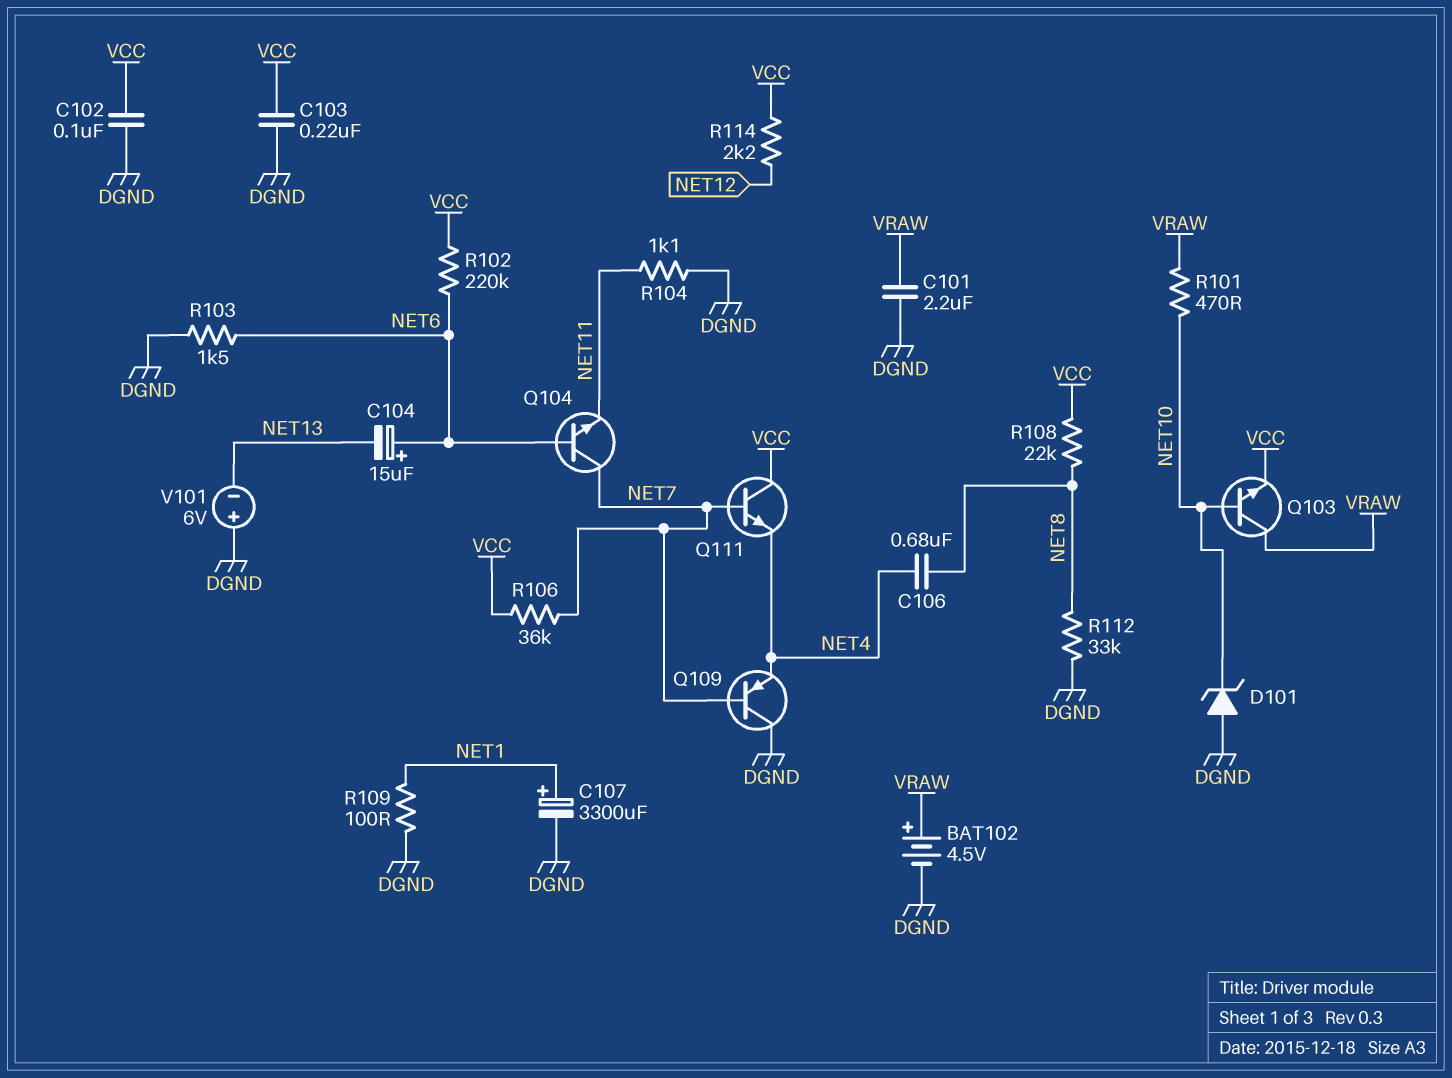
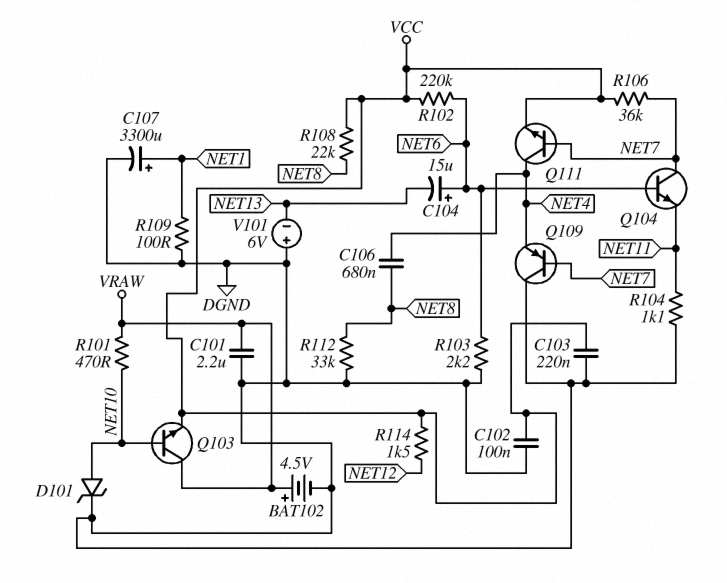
D101: zener (A DGND, K NET10) -> zener (A NET10, K DGND)
Q111: NPN (B NET7, C VCC, E NET4) -> NPN (B NET7, C NET4, E VCC)
R103: 1.5k (DGND, NET6) -> 2.2k (DGND, NET6)
R114: 2.2k (NET12, VCC) -> 1.5k (NET12, VCC)

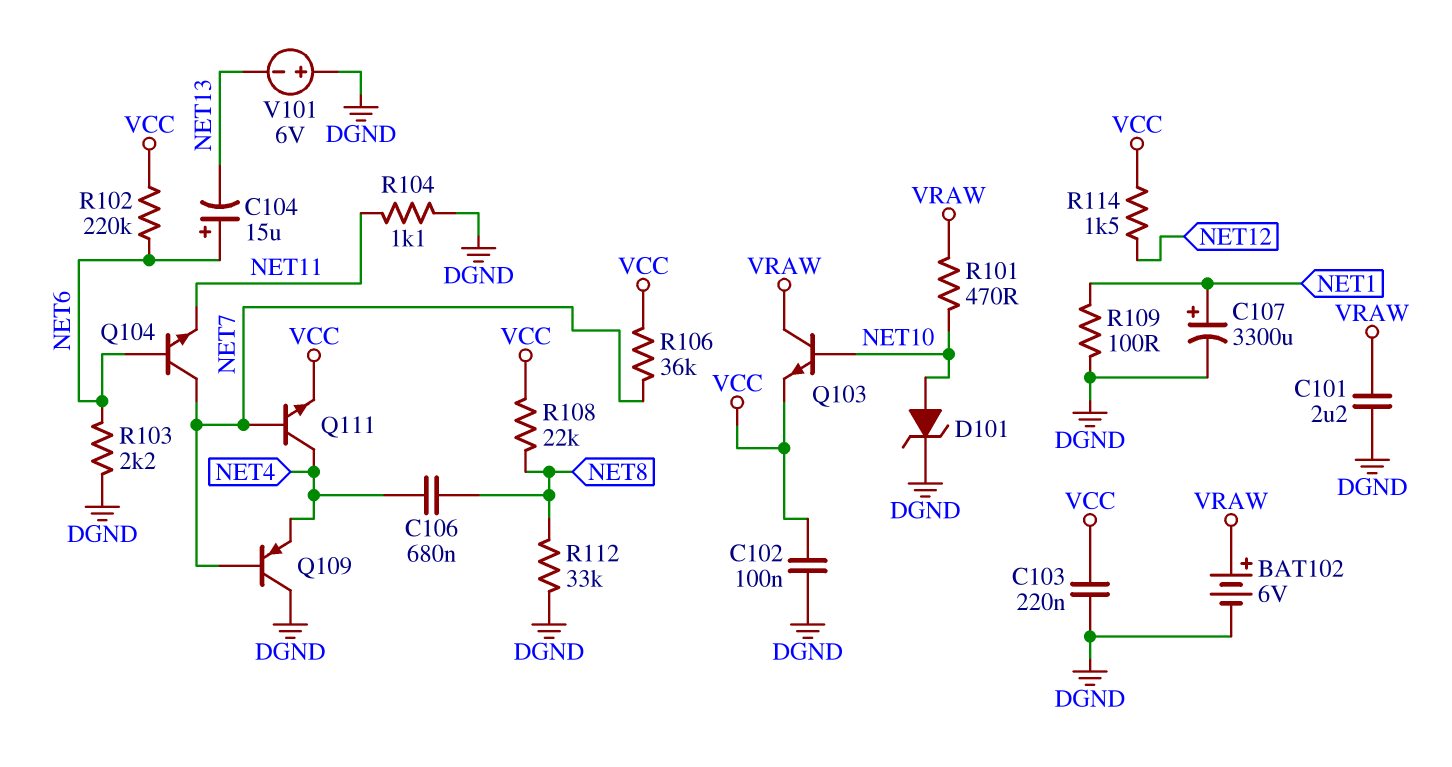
BAT102: 4.5V (plus VRAW, minus DGND) -> 6V (plus VRAW, minus DGND)

